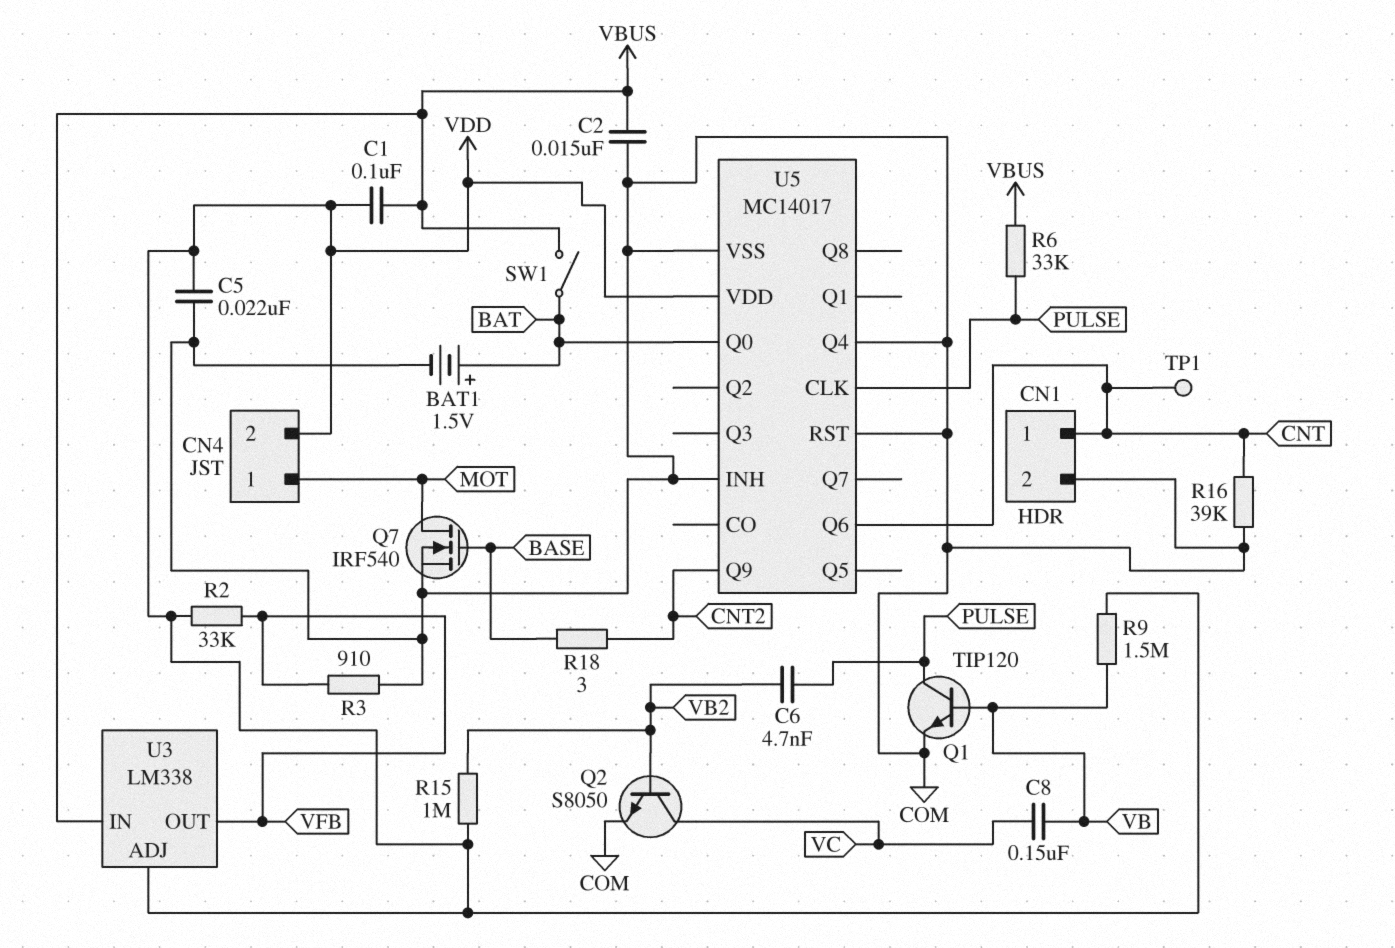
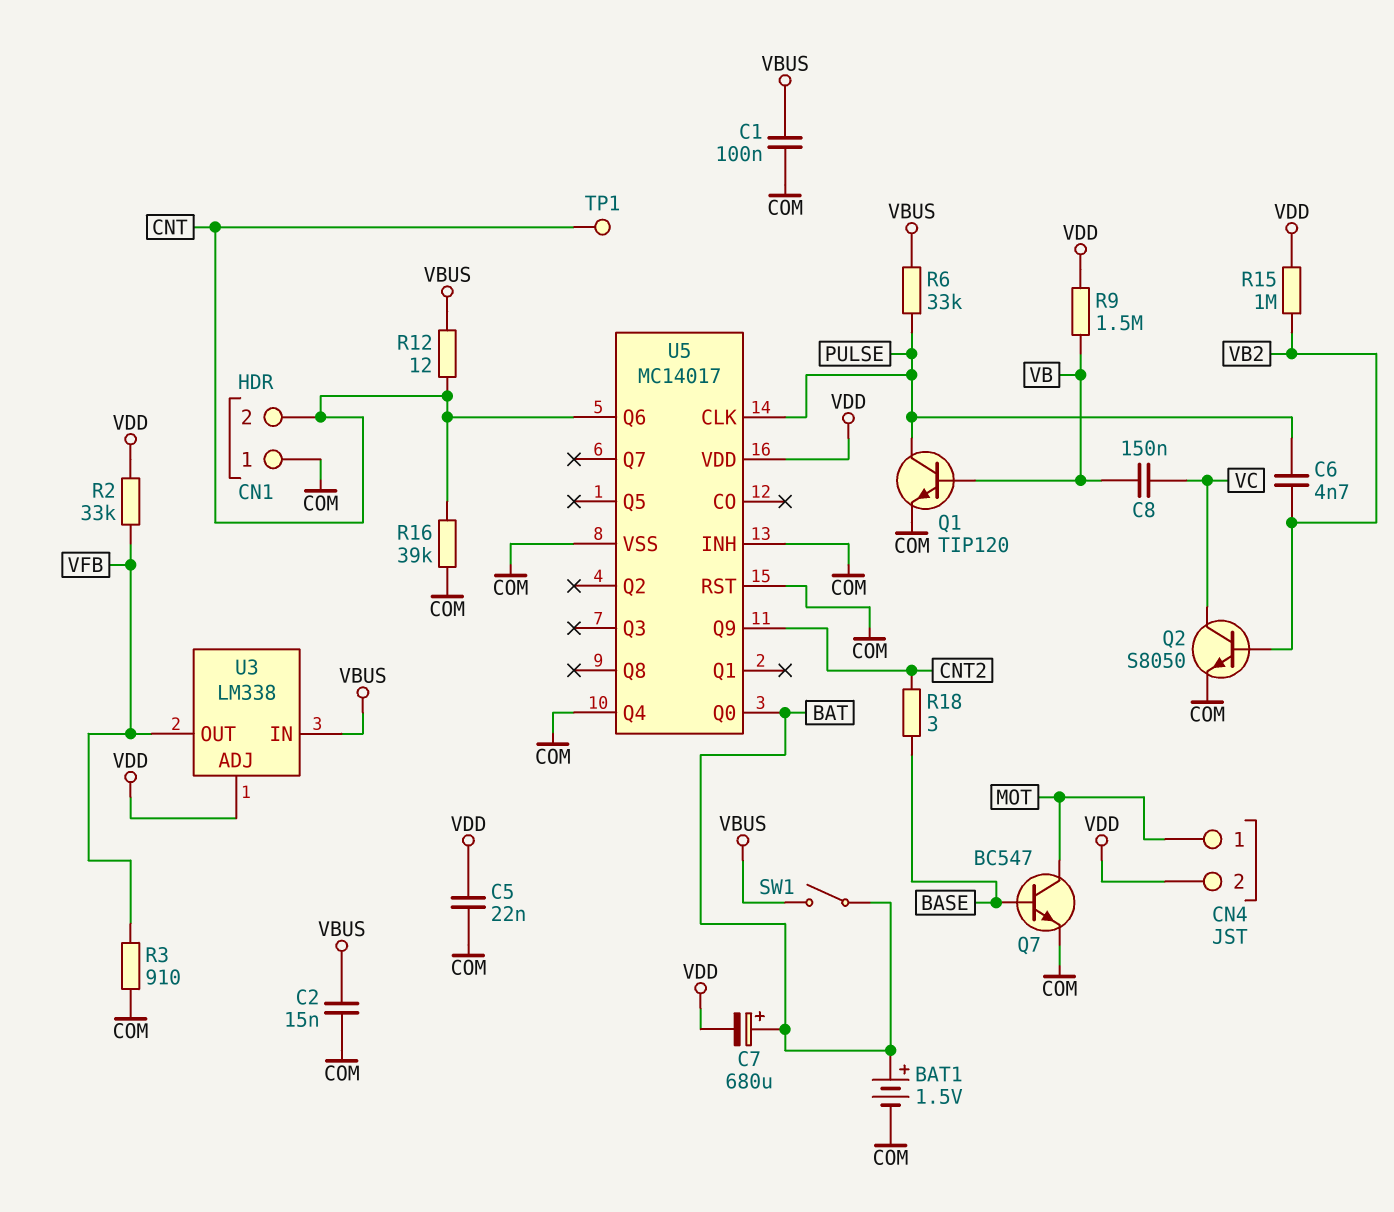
C1: 100nF (VBUS, VDD) -> 100nF (COM, VBUS)
C7: none -> 680uF (plus BAT, minus VDD)
CN1 pin 1: CNT -> COM
CN1 pin 2: COM -> CNT
Q7: NMOS IRF540 (G BASE, D MOT, S COM) -> NPN BC547 (B BASE, C MOT, E COM)
R12: none -> 12 (CNT, VBUS)

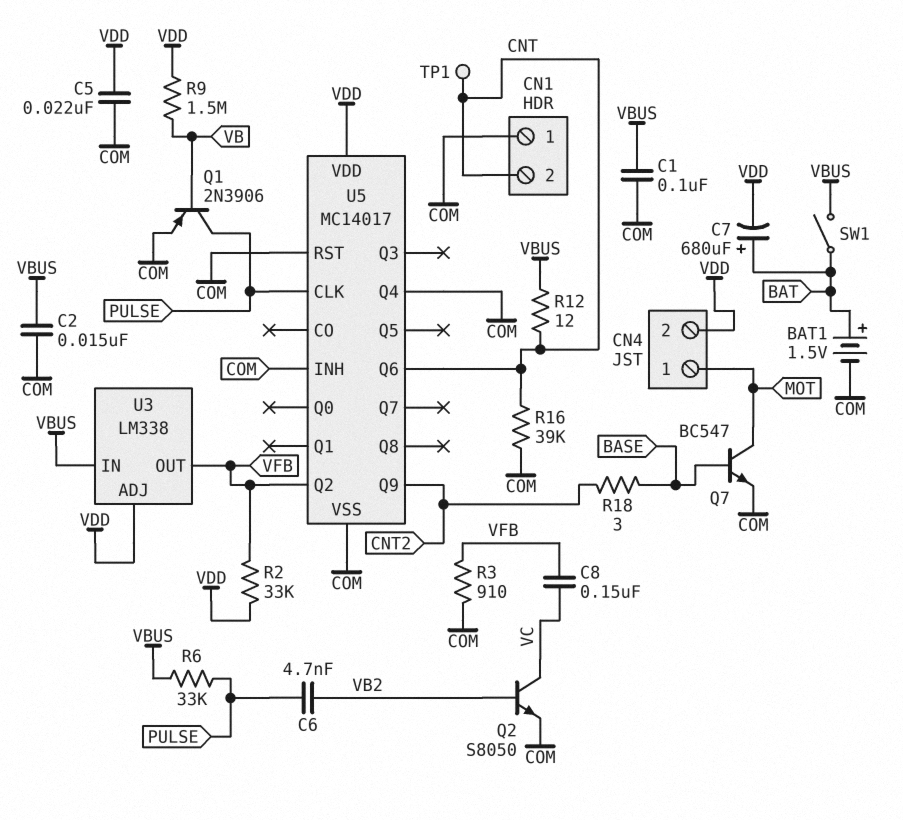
C8: 150nF (VB, VC) -> 150nF (VC, VFB)
Q1: NPN TIP120 (B VB, C PULSE, E COM) -> PNP 2N3906 (B VB, C PULSE, E COM)
R15: 1M (VB2, VDD) -> none
U5 pin Q0: BAT -> none
U5 pin Q2: none -> VFB

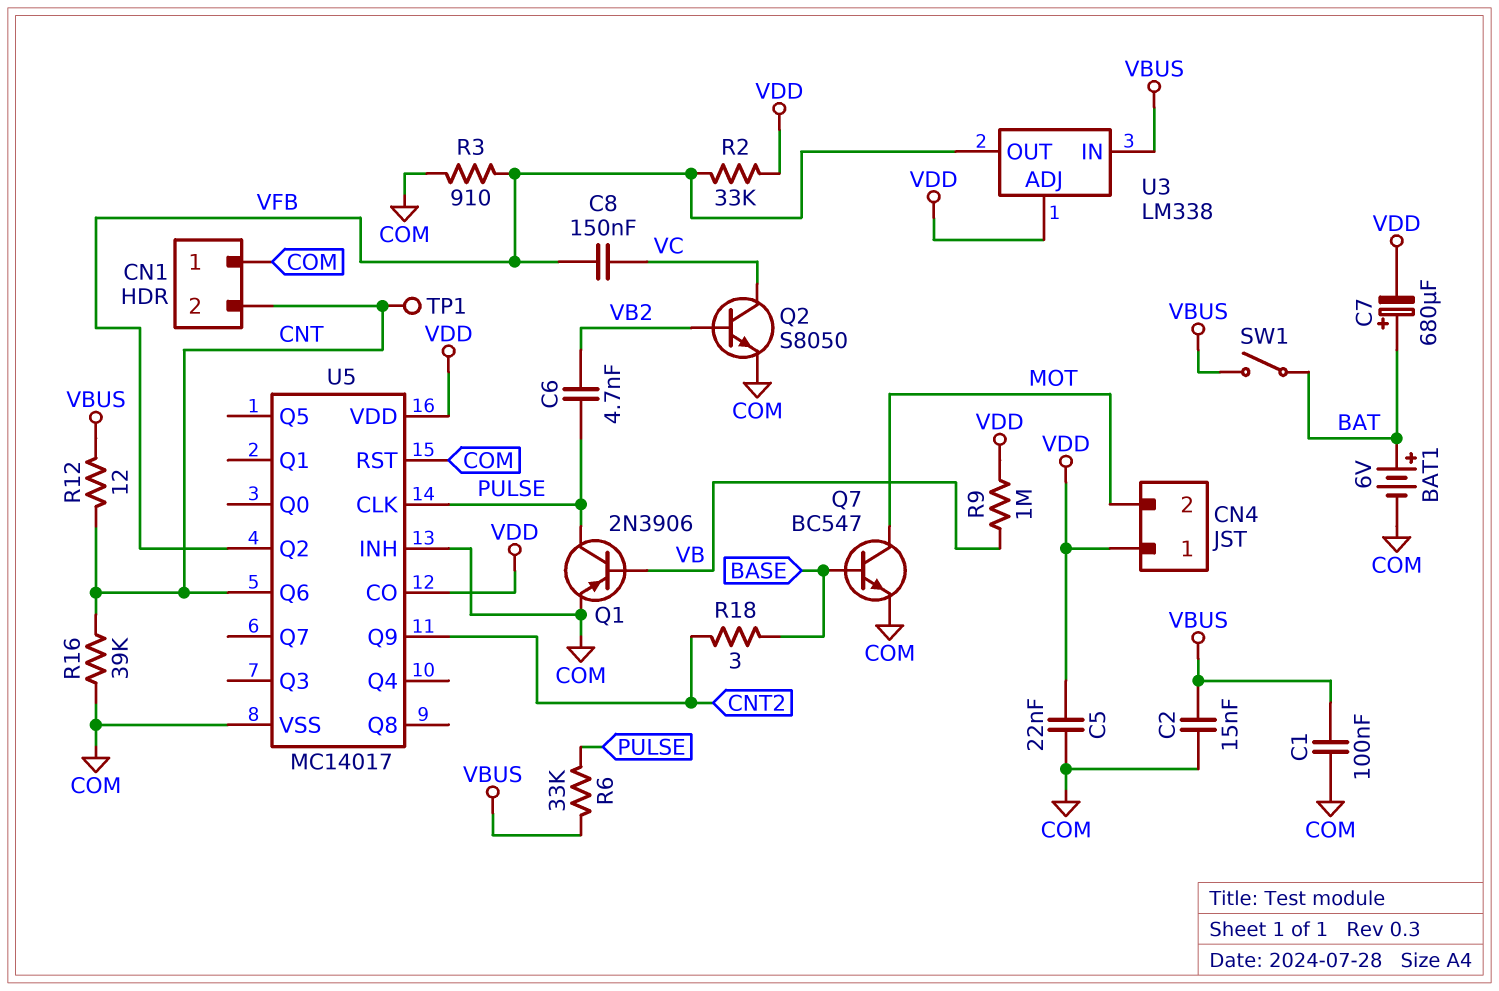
BAT1: 1.5V (plus BAT, minus COM) -> 6V (plus BAT, minus COM)
CN4 pin 1: MOT -> VDD
CN4 pin 2: VDD -> MOT
R9: 1.5M (VB, VDD) -> 1M (VB, VDD)
U5 pin CO: none -> VDD
U5 pin Q4: COM -> none

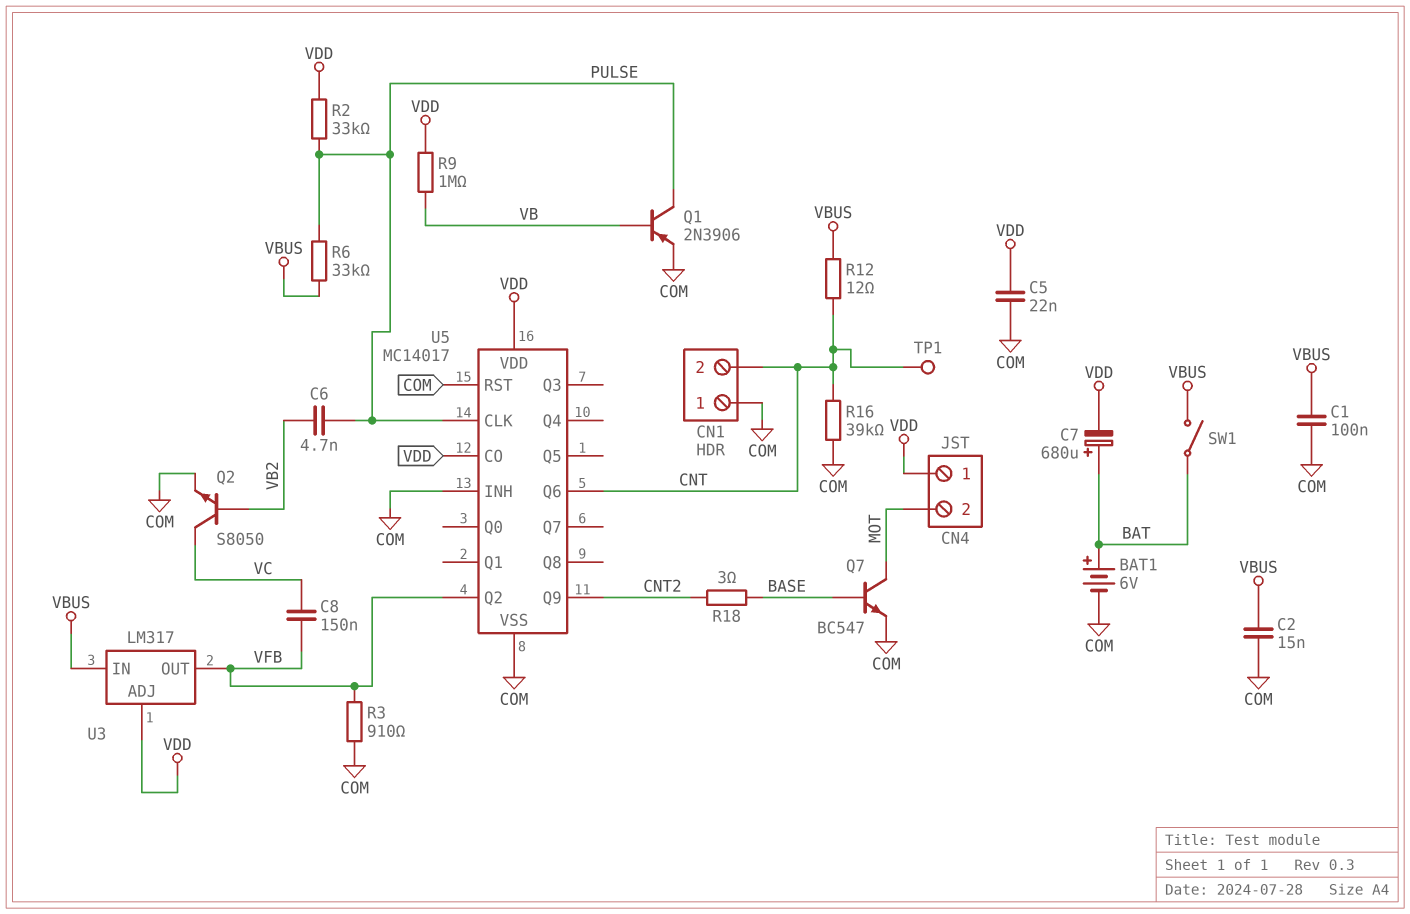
R2: 33k (VDD, VFB) -> 33k (PULSE, VDD)
U3: LM338 -> LM317

